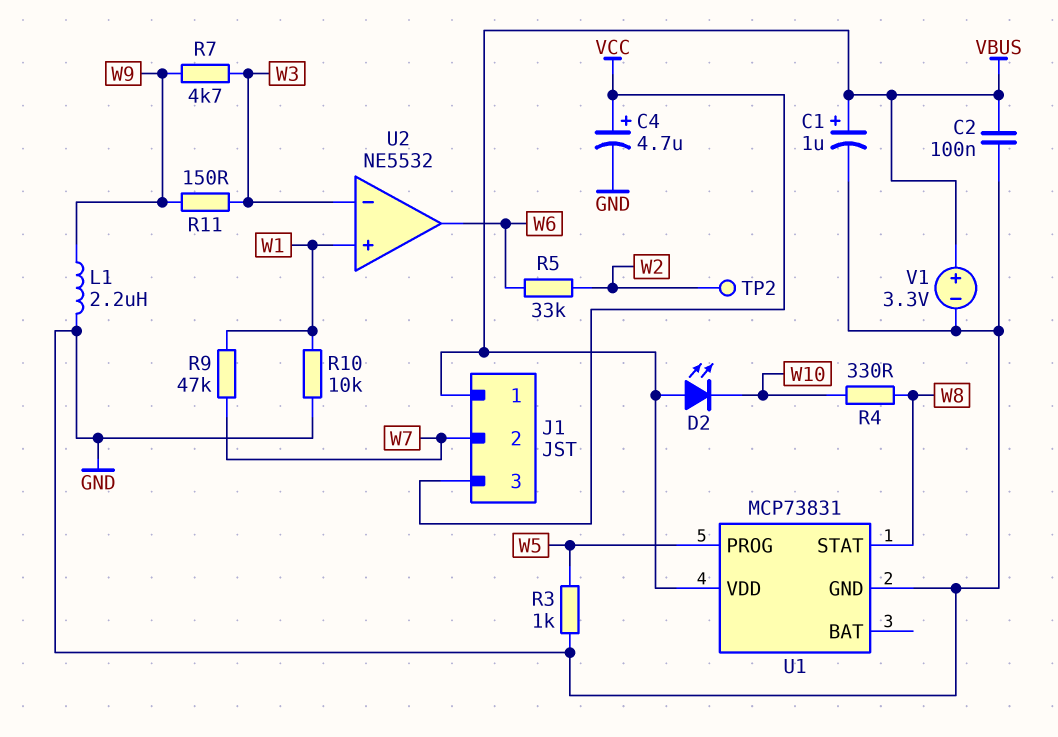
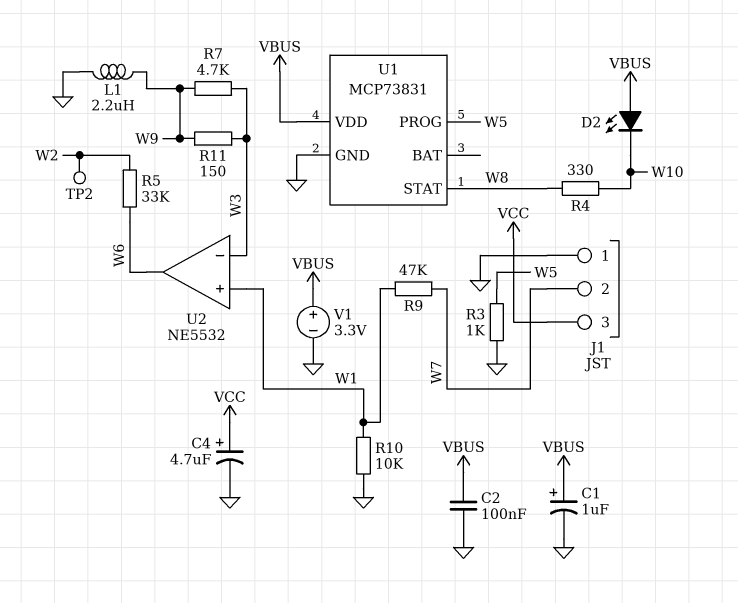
J1 pin 1: VBUS -> GND

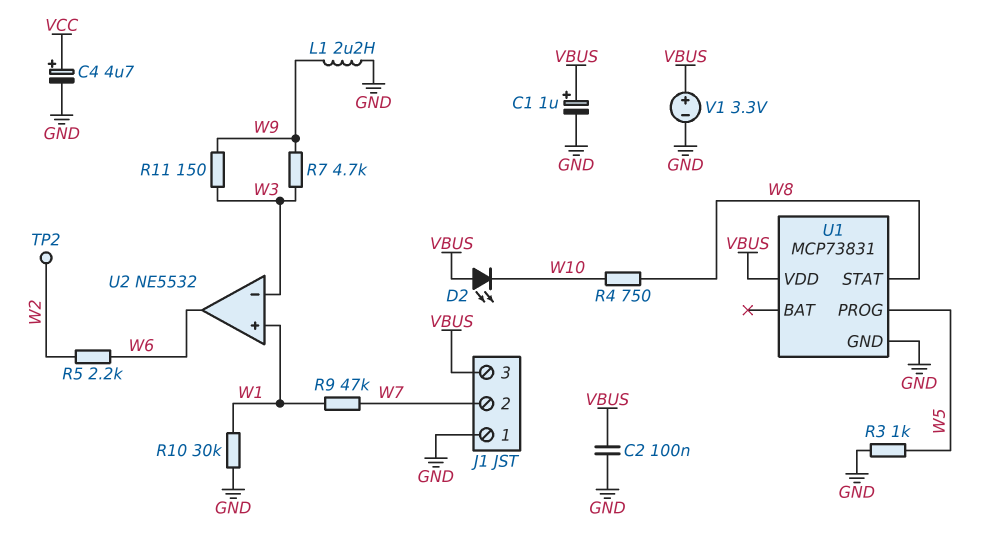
J1 pin 3: VCC -> VBUS
R4: 330 (W8, W10) -> 750 (W8, W10)
R5: 33k (W2, W6) -> 2.2k (W2, W6)
R10: 10k (GND, W1) -> 30k (GND, W1)

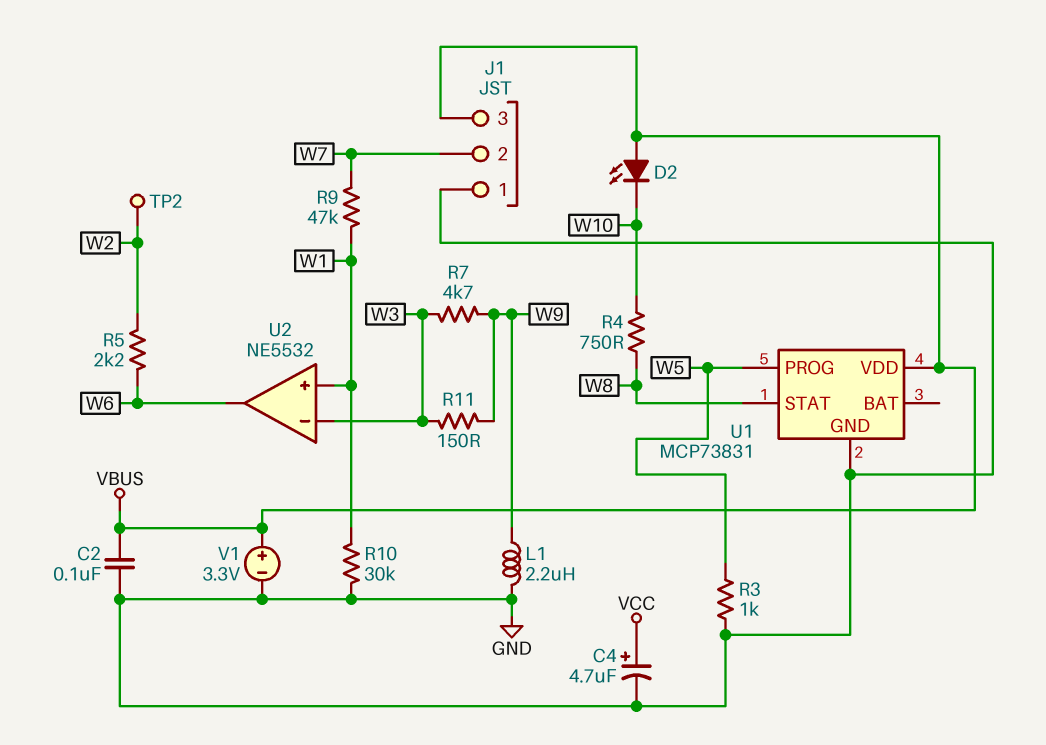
C1: 1uF (plus VBUS, minus GND) -> none

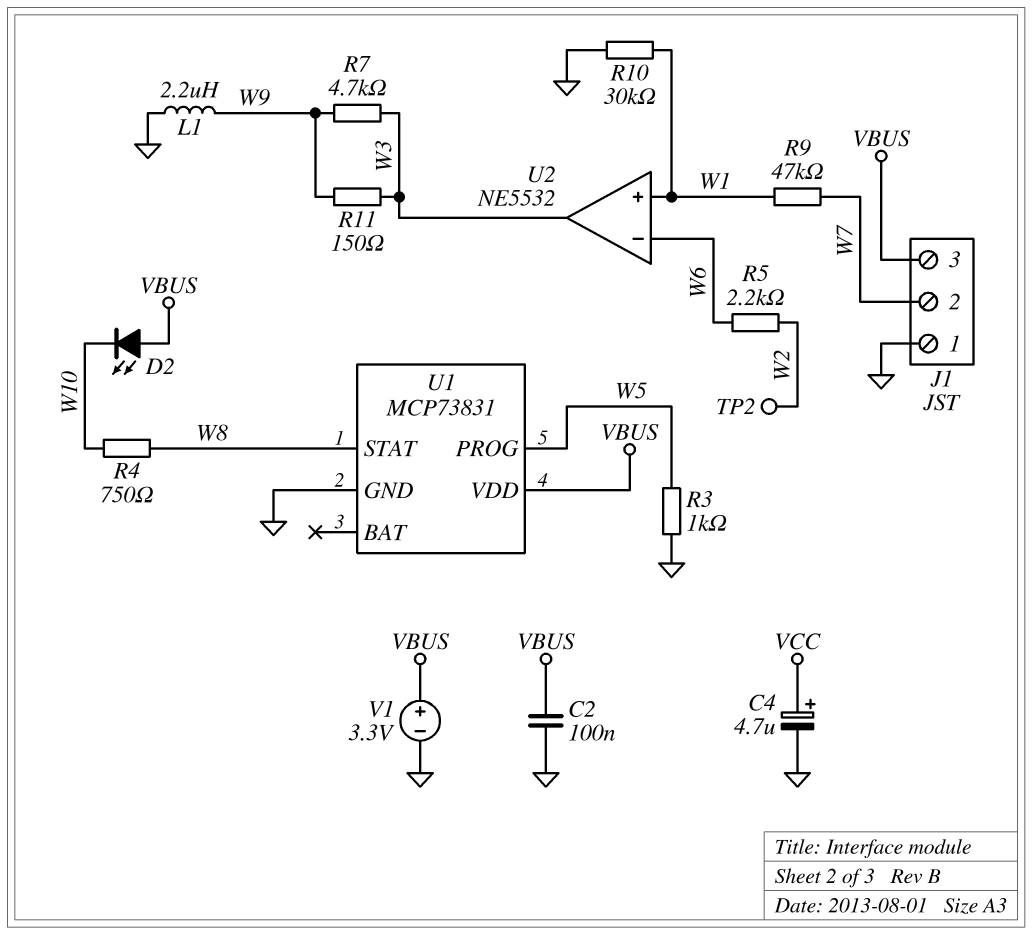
U2 pin in-: W3 -> W6
U2 pin out: W6 -> W3

